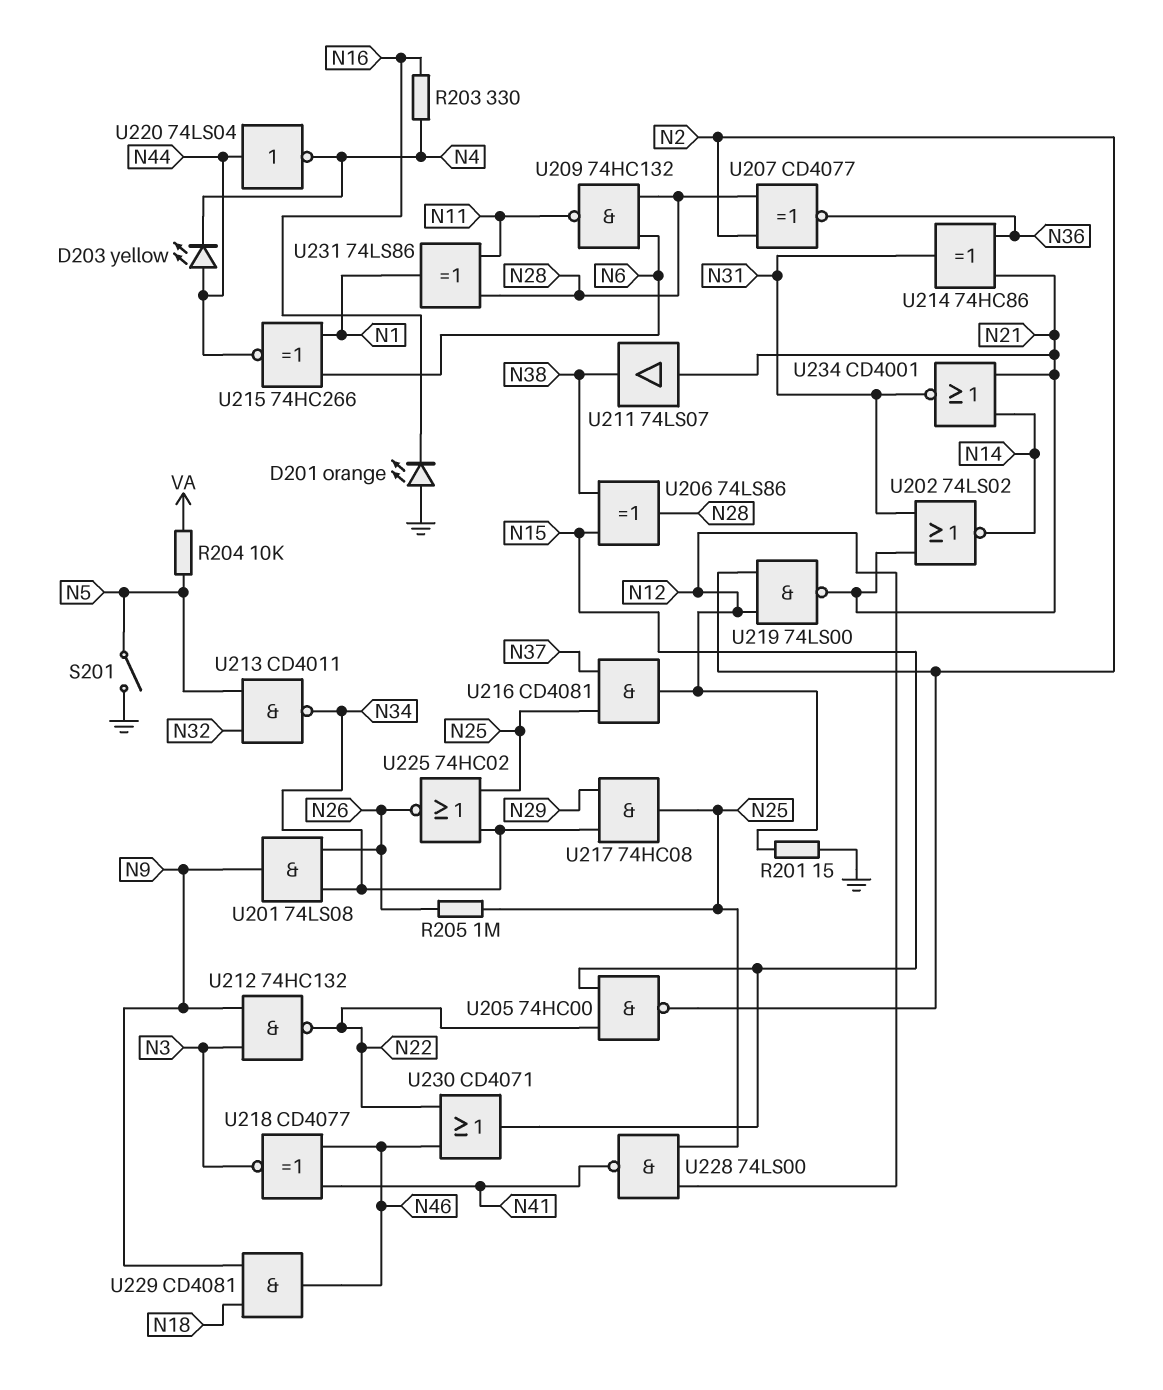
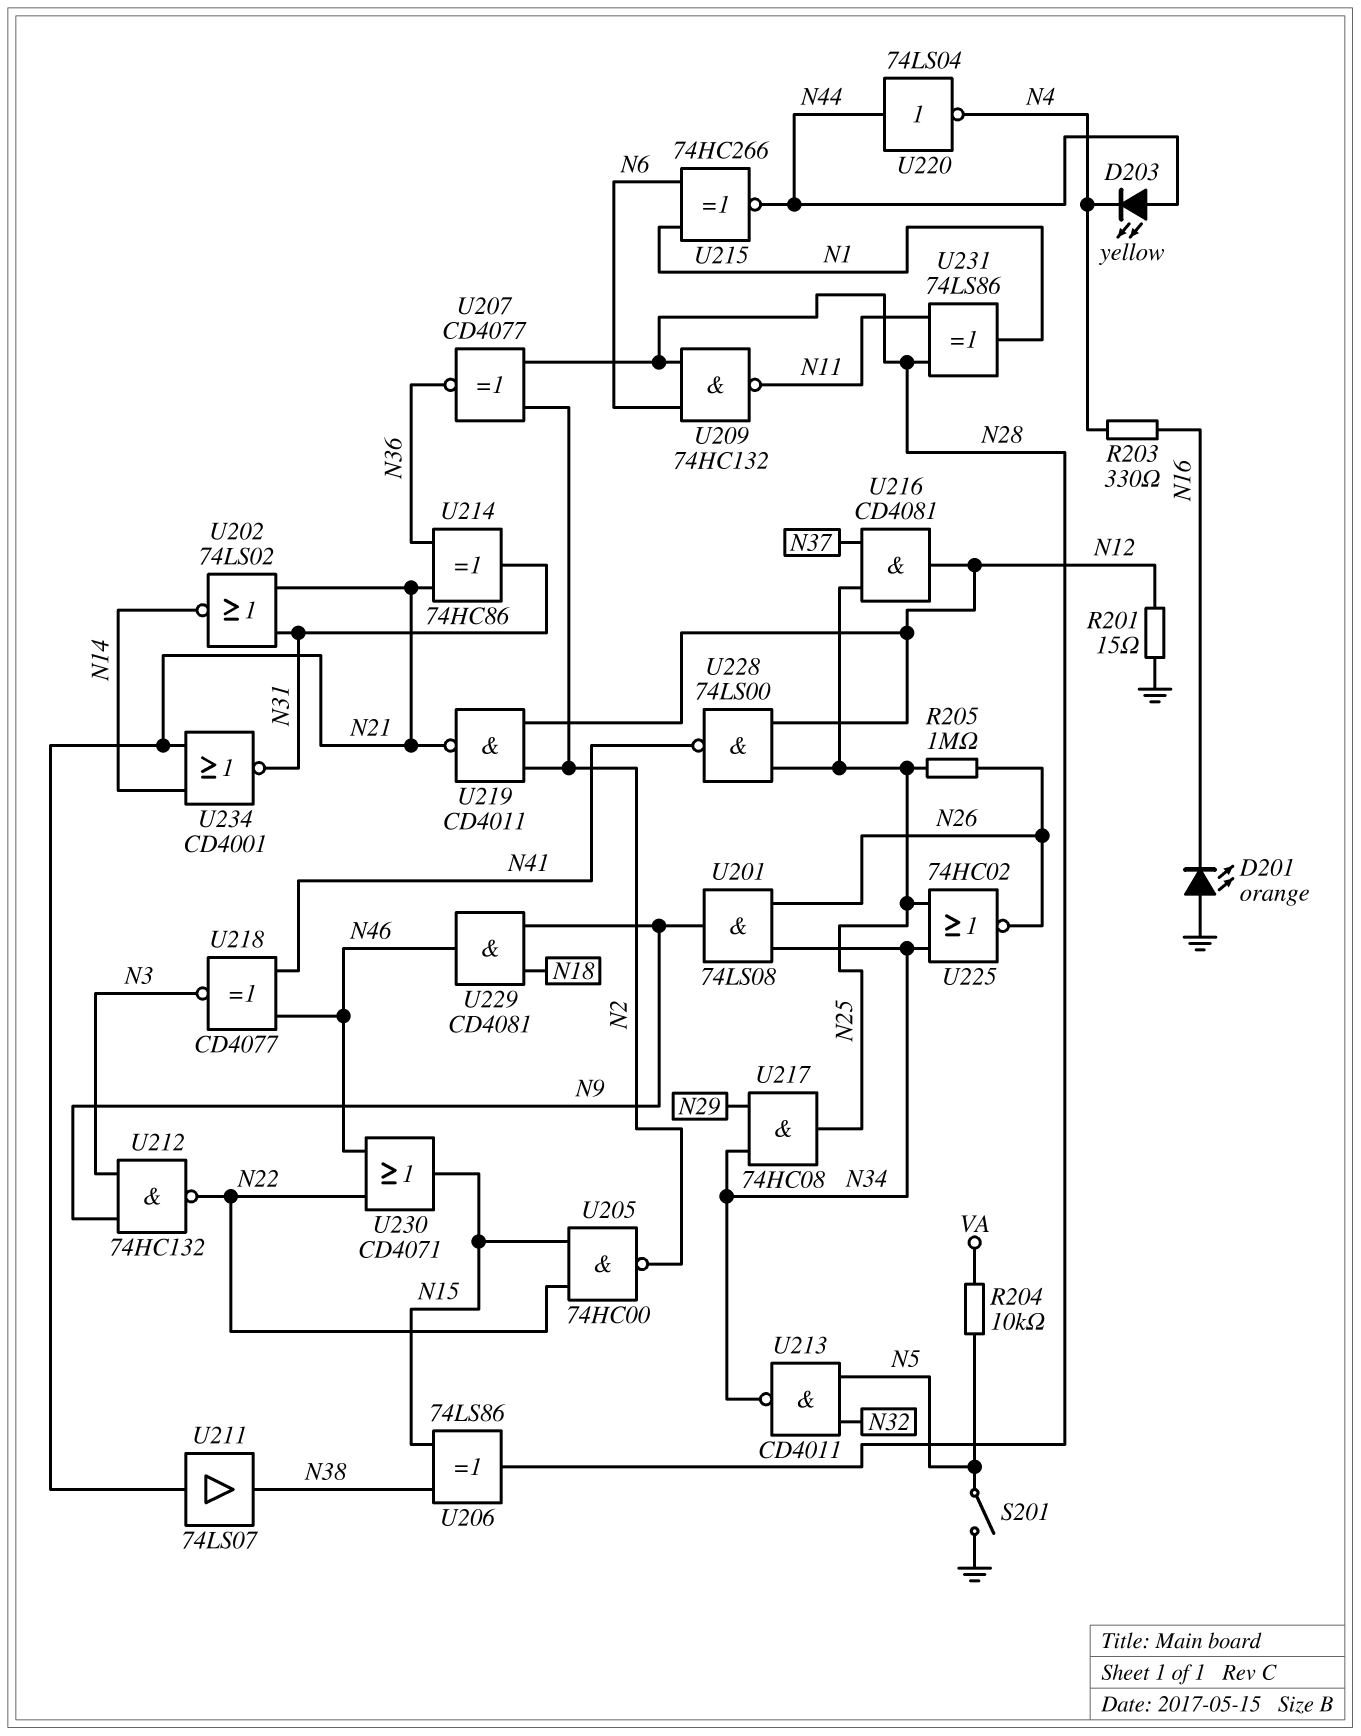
U219: NAND 74LS00 (in N2, in N12, out N21) -> NAND CD4011 (in N2, in N12, out N21)

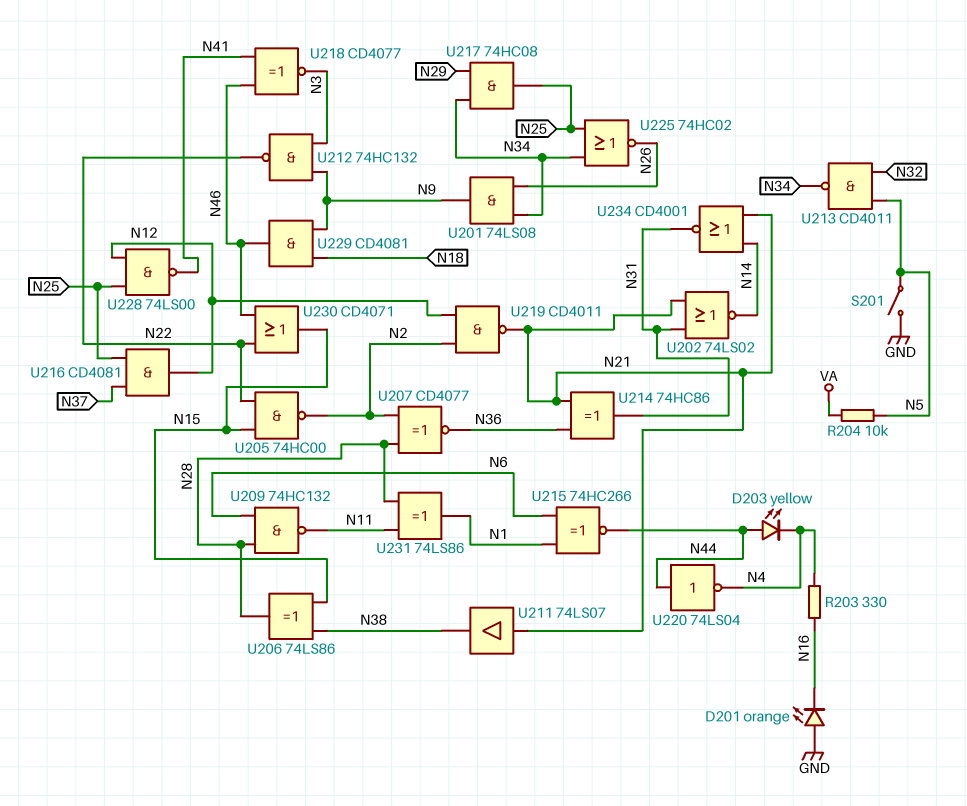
R201: 15 (GND, N12) -> none
R205: 1M (N25, N26) -> none

